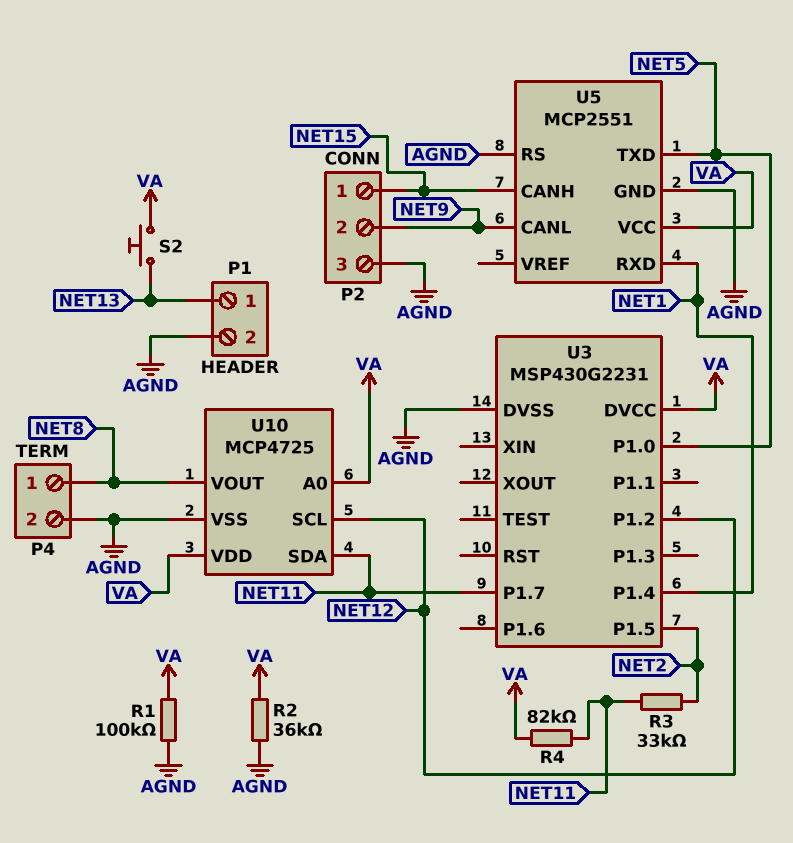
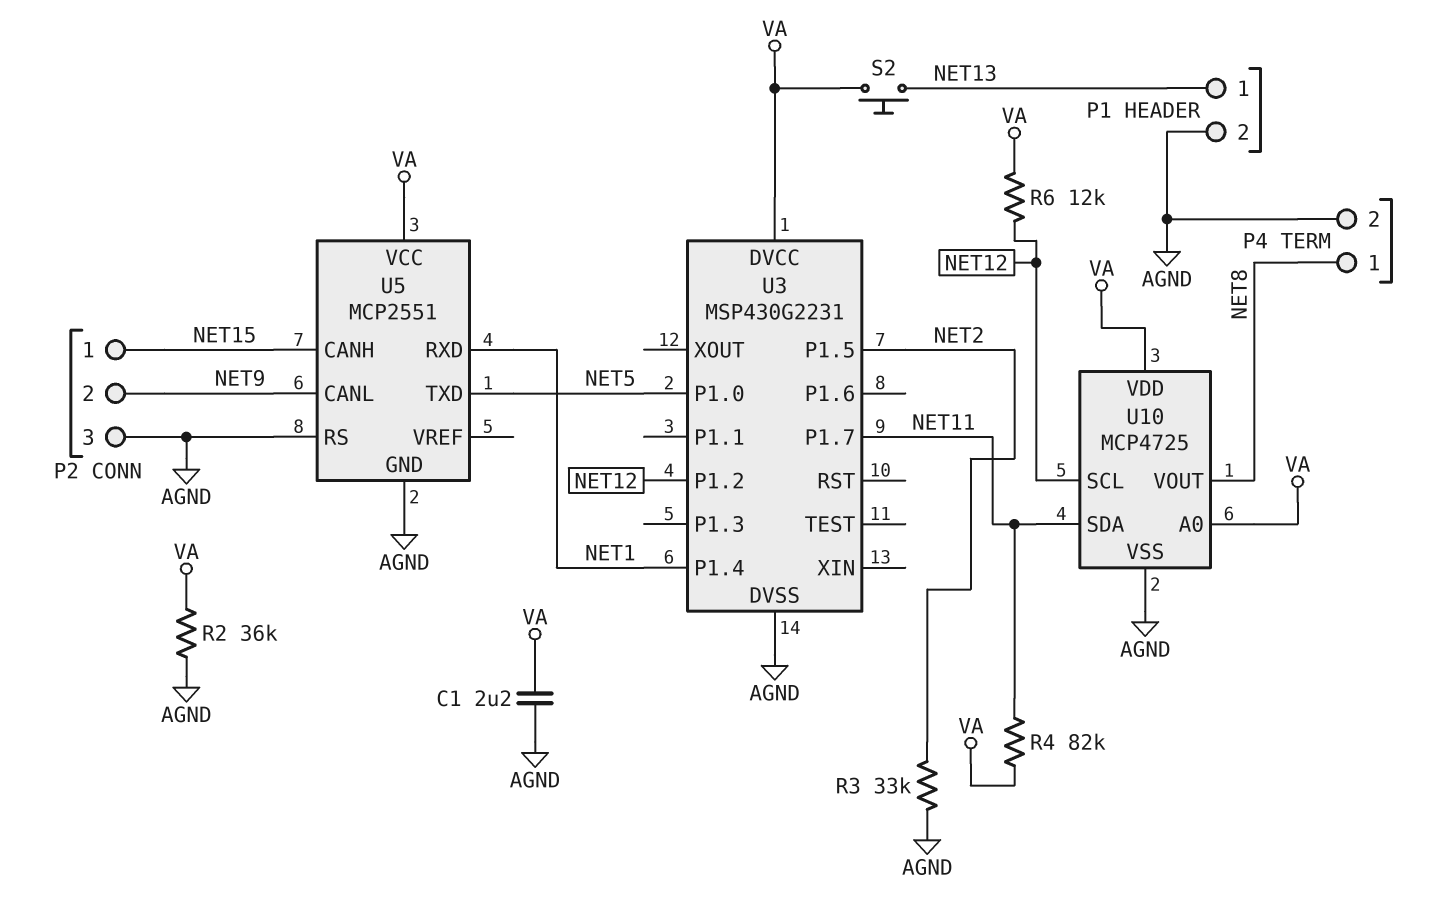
C1: none -> 2.2uF (AGND, VA)
R1: 100k (AGND, VA) -> none
R3: 33k (NET2, NET11) -> 33k (AGND, NET2)
R6: none -> 12k (NET12, VA)

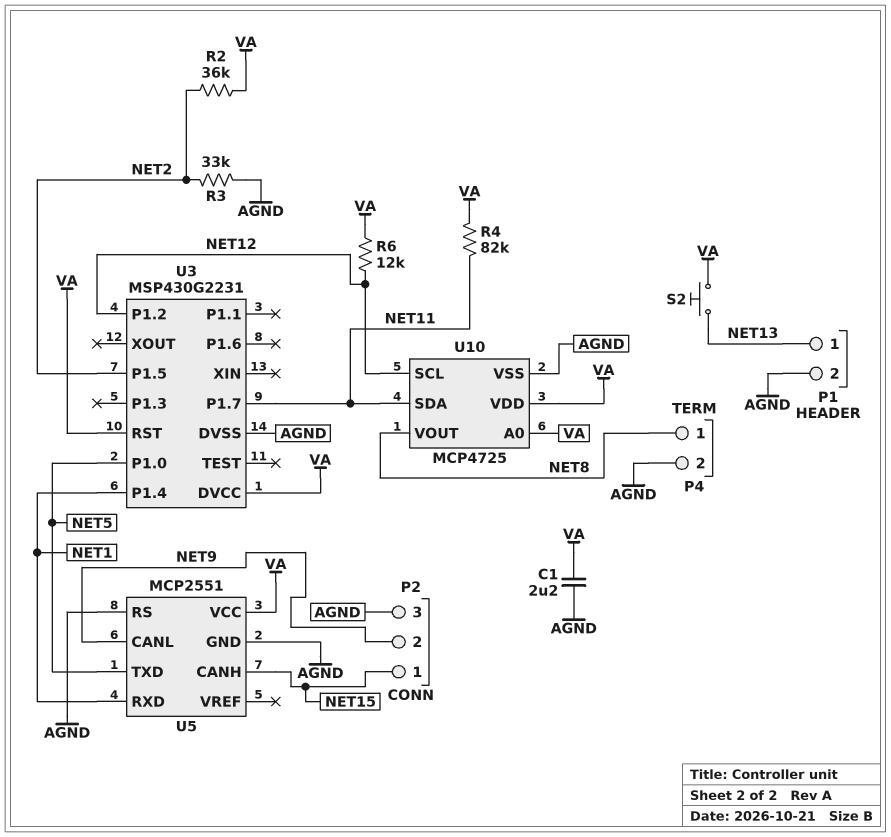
R2: 36k (AGND, VA) -> 36k (NET2, VA)
U3 pin RST: none -> VA

